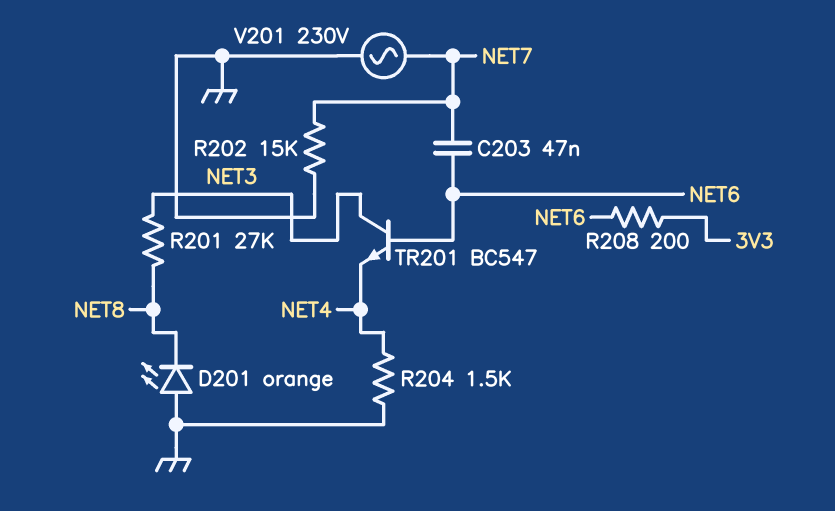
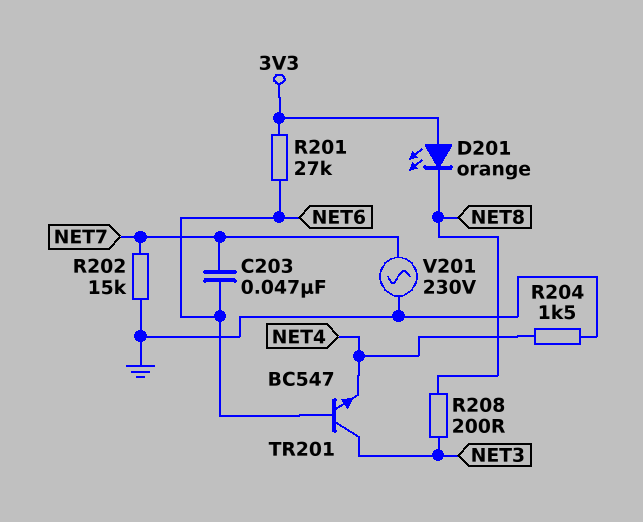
D201: LED orange (A GND, K NET8) -> LED orange (A 3V3, K NET8)
R201: 27k (NET3, NET8) -> 27k (3V3, NET6)
R208: 200 (3V3, NET6) -> 200 (NET3, NET8)

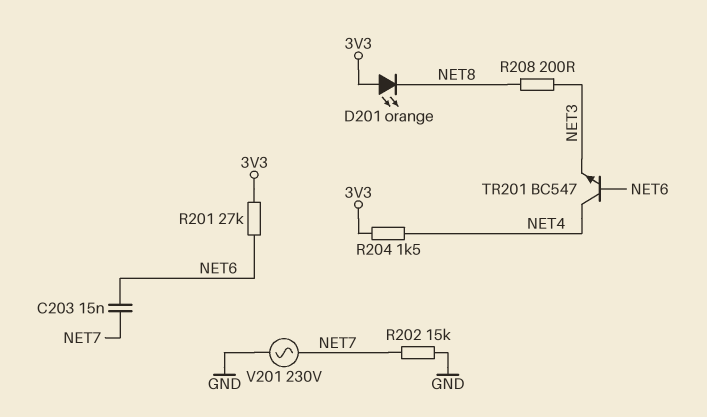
C203: 47nF (NET6, NET7) -> 15nF (NET6, NET7)
R204: 1.5k (GND, NET4) -> 1.5k (3V3, NET4)
TR201: NPN BC547 (B NET6, C NET3, E NET4) -> NPN BC547 (B NET6, C NET4, E NET3)

